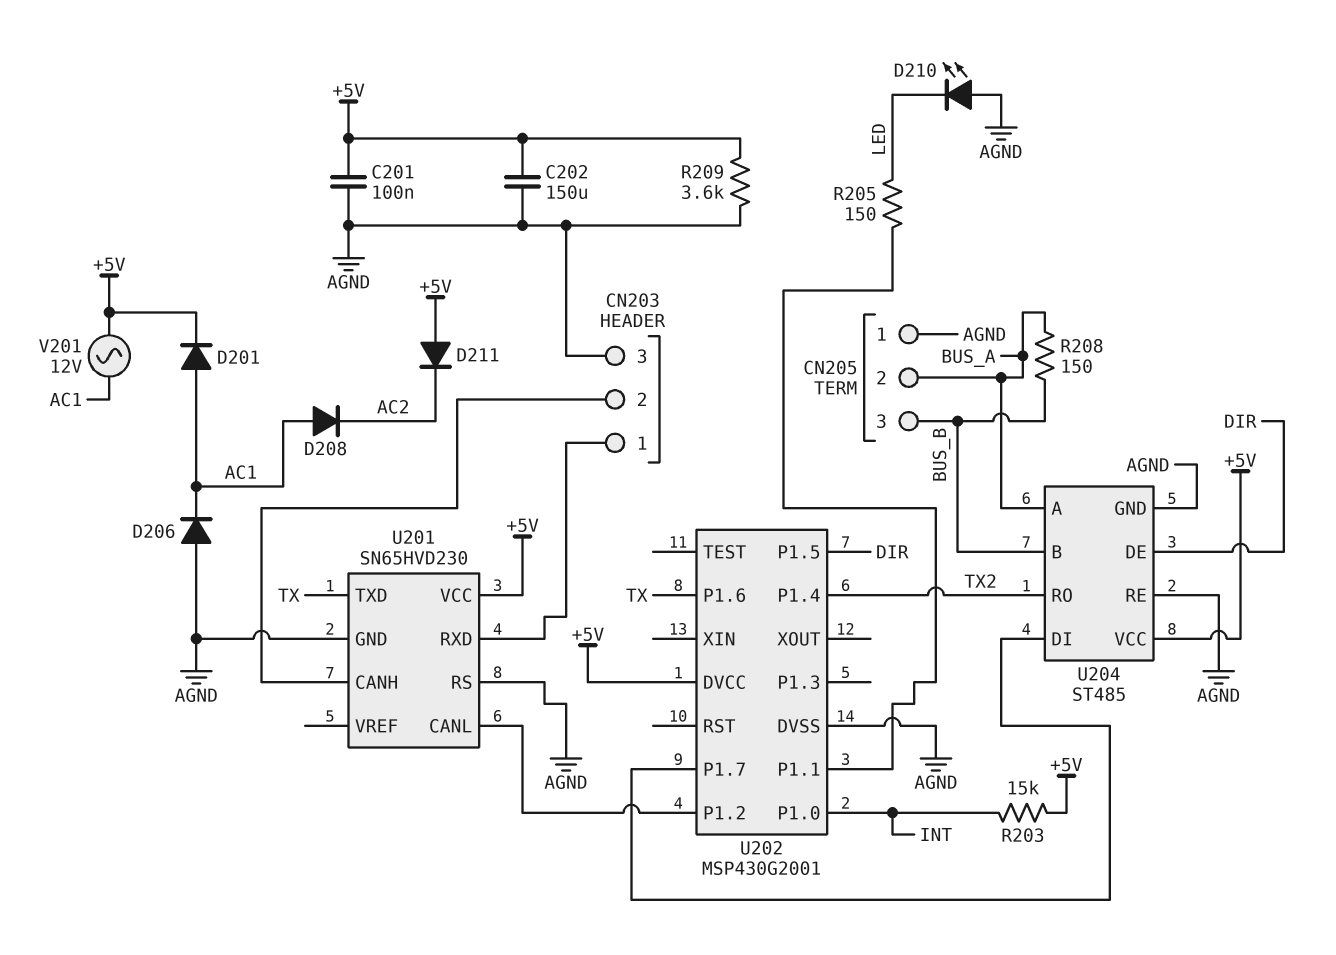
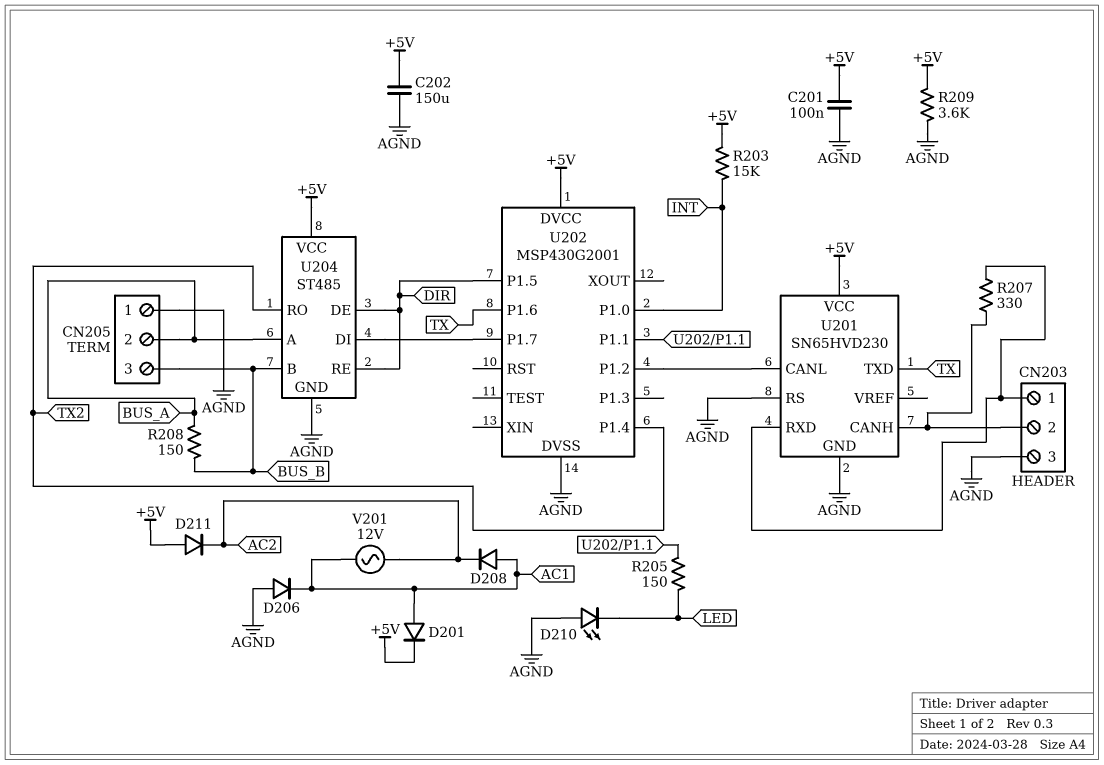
R207: none -> 330 (CN203/1, CN203/2)
U204 pin RE: AGND -> DIR
V201: AC 12V (+5V, AC1) -> AC 12V (AC1, AC2)

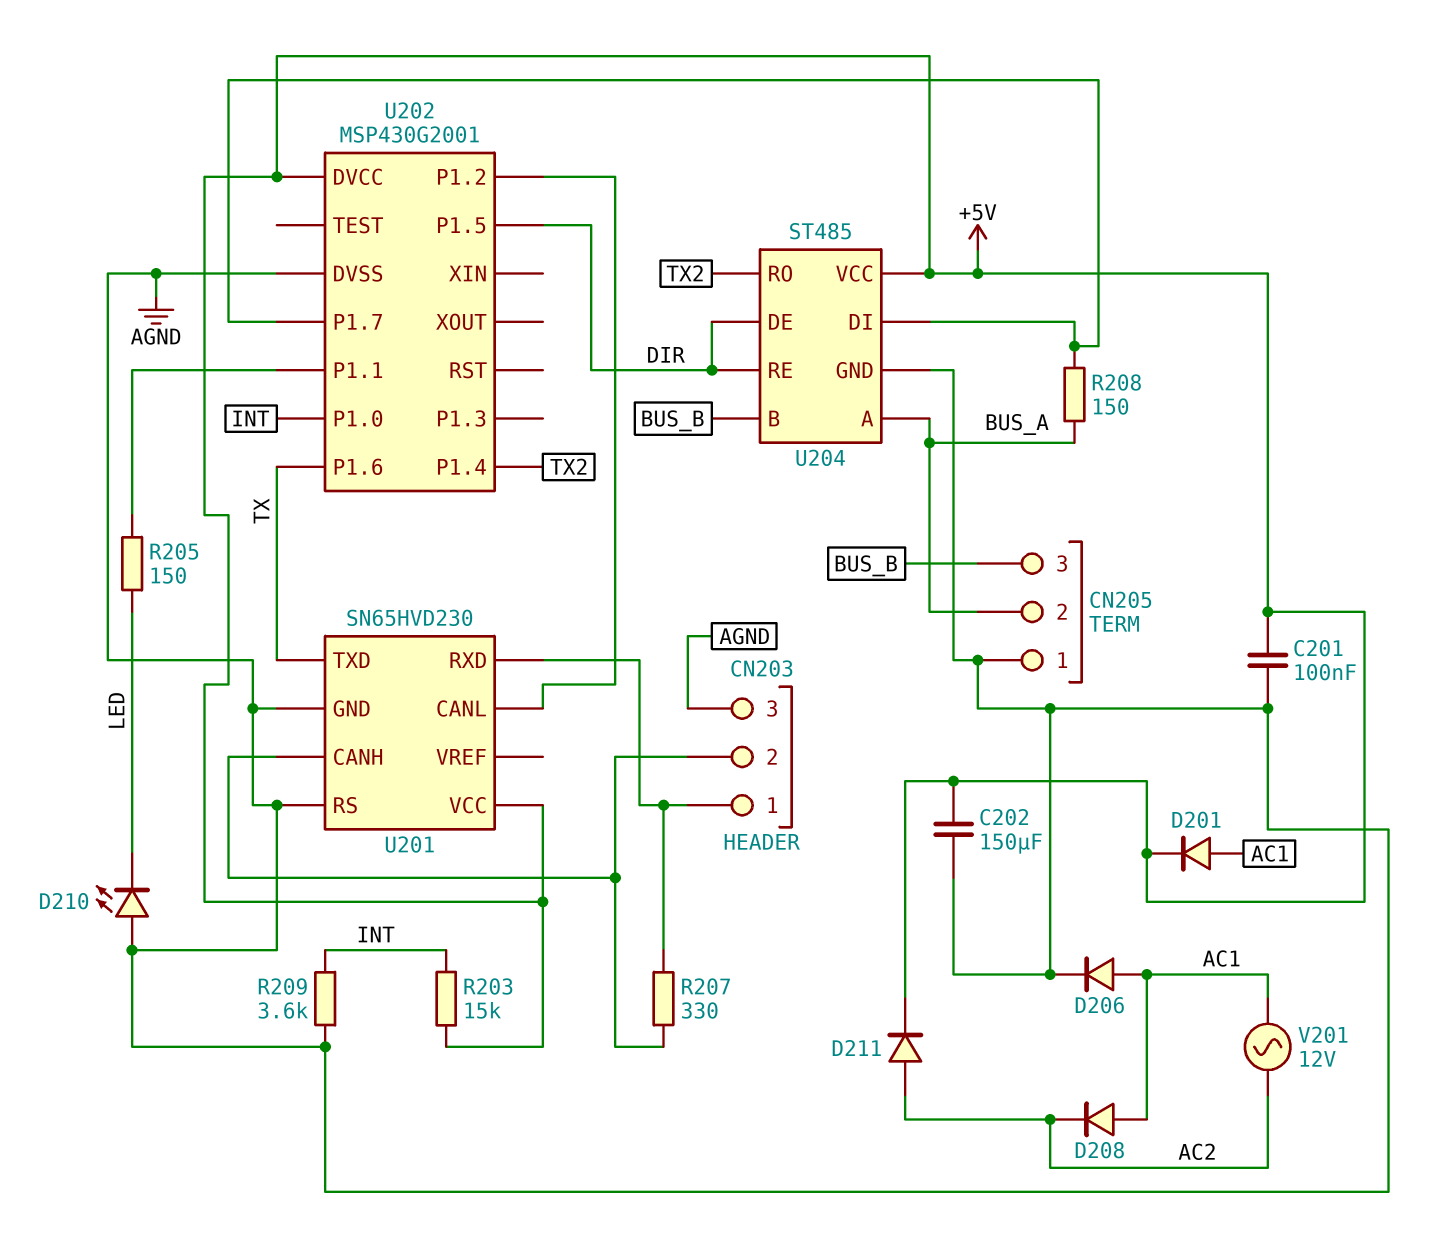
D206: diode (A AGND, K AC1) -> diode (A AC1, K AGND)
D211: diode (A +5V, K AC2) -> diode (A AC2, K +5V)
R208: 150 (BUS_A, BUS_B) -> 150 (BUS_A, U202/P1.7)
R209: 3.6k (+5V, AGND) -> 3.6k (AGND, INT)

